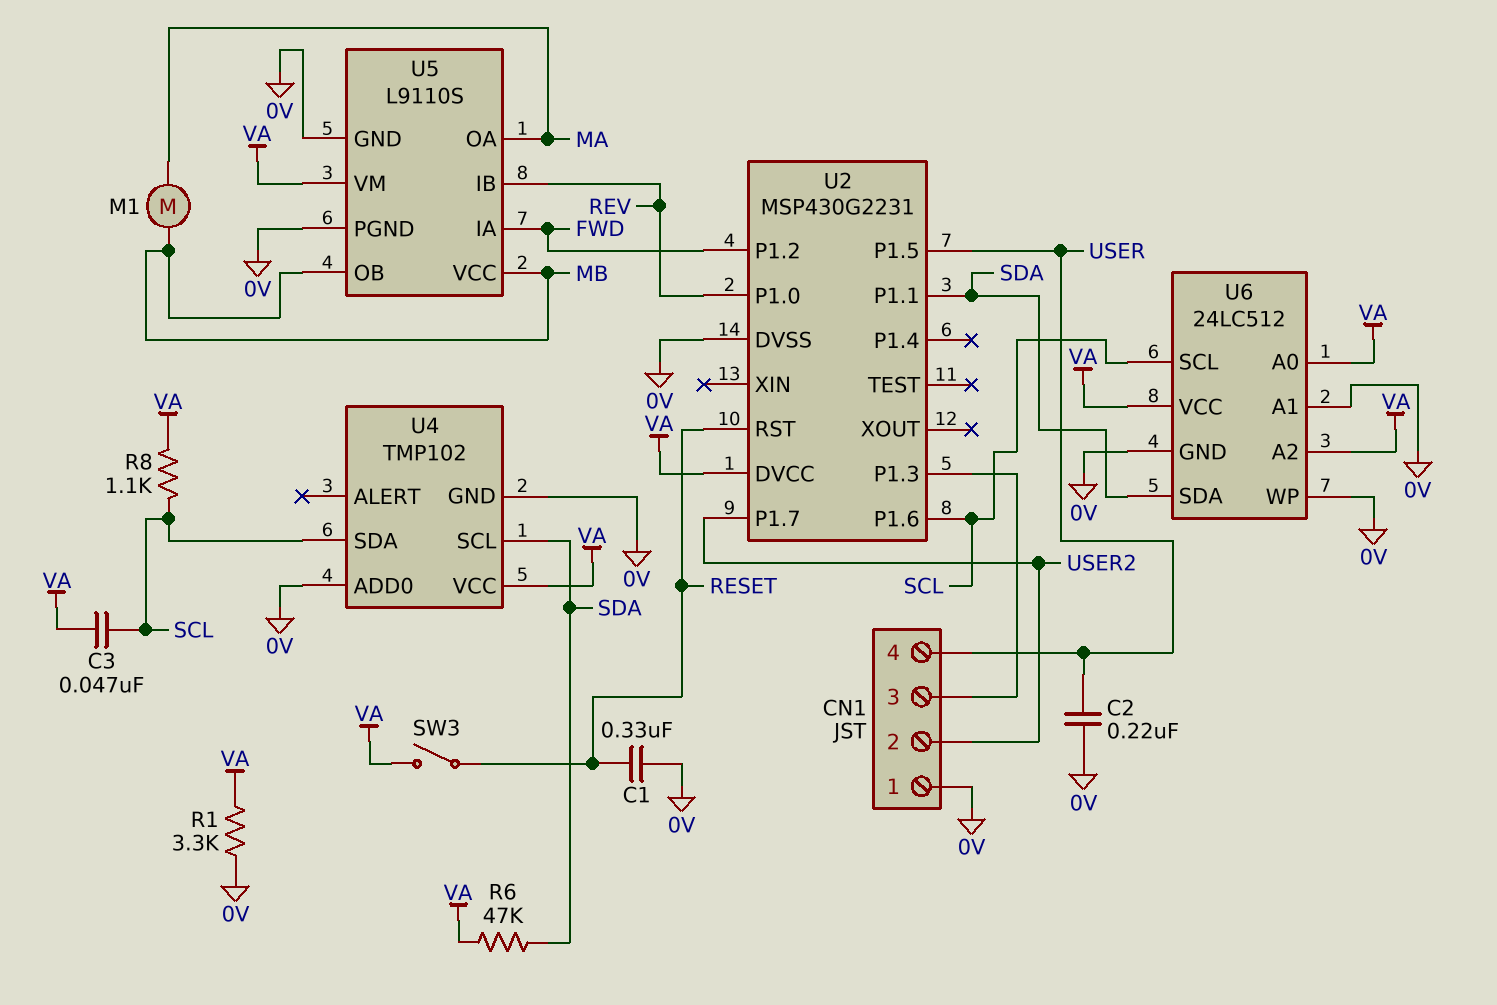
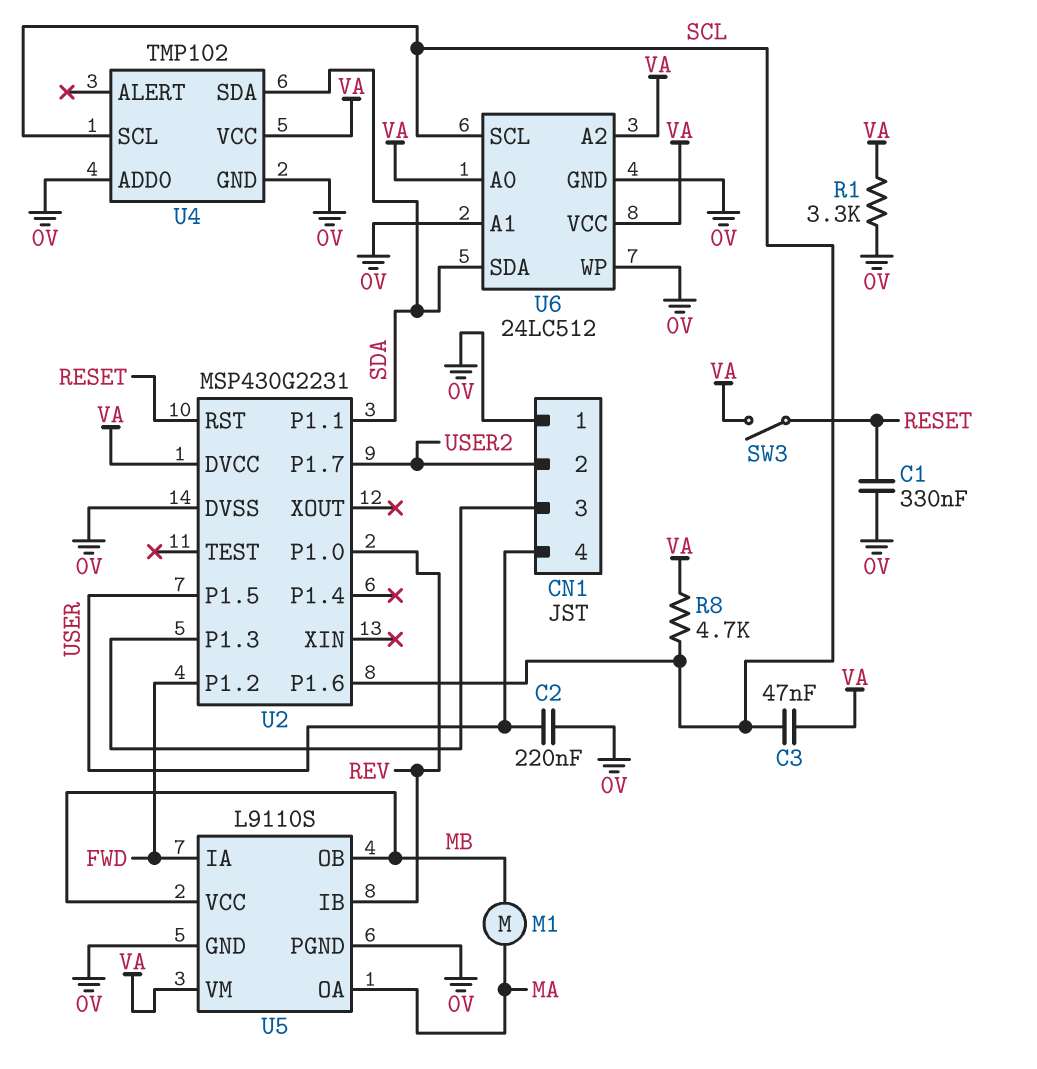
R6: 47k (SDA, VA) -> none
R8: 1.1k (SCL, VA) -> 4.7k (SCL, VA)
U4 pin SCL: SDA -> SCL
U4 pin SDA: SCL -> SDA

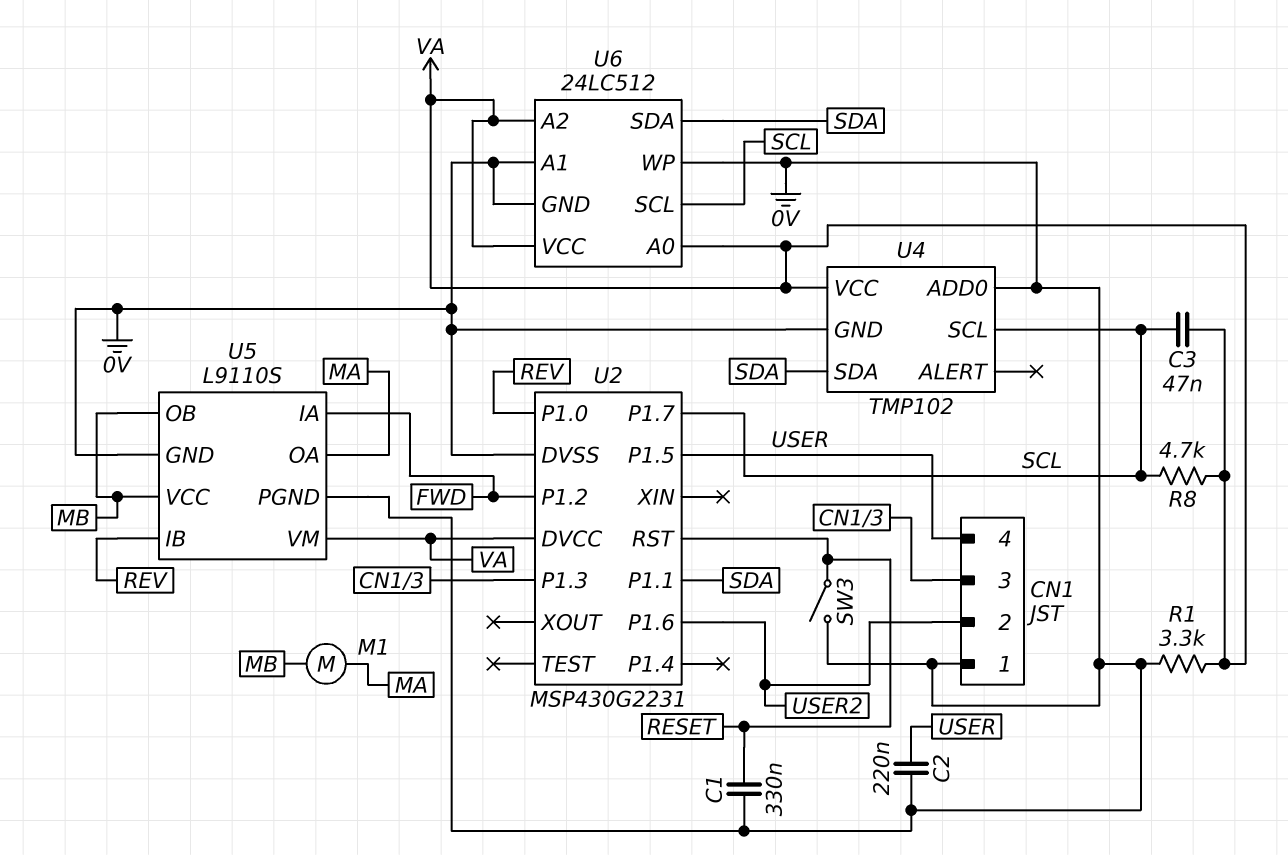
SW3: switch (RESET, VA) -> switch (0V, RESET)
U2 pin P1.6: SCL -> USER2
U2 pin P1.7: USER2 -> SCL

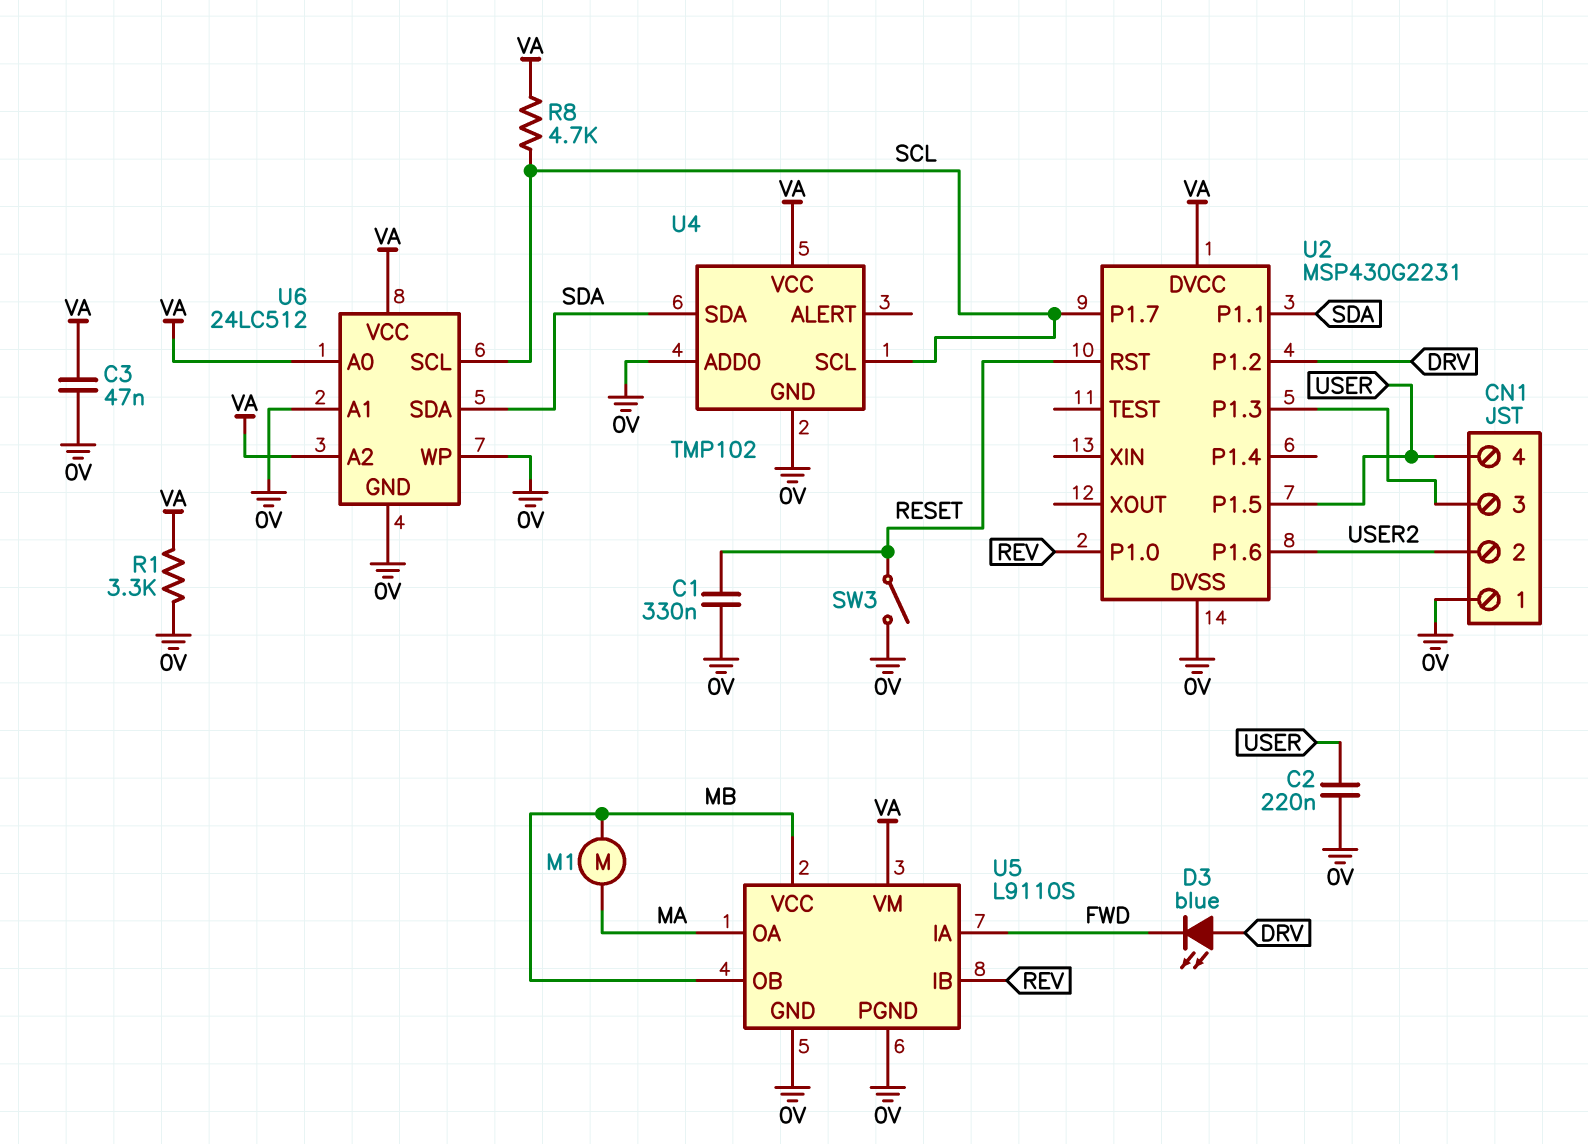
C3: 47nF (SCL, VA) -> 47nF (0V, VA)
D3: none -> LED blue (A DRV, K FWD)
U2 pin P1.2: FWD -> DRV

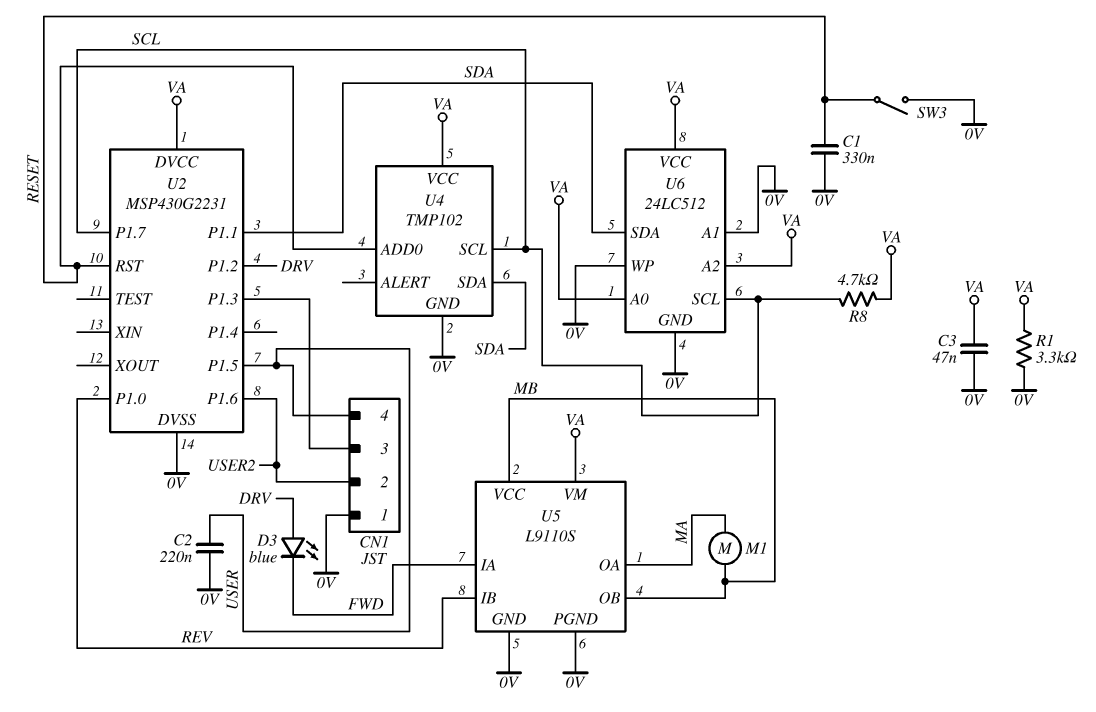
U4 pin ADD0: 0V -> RESET

